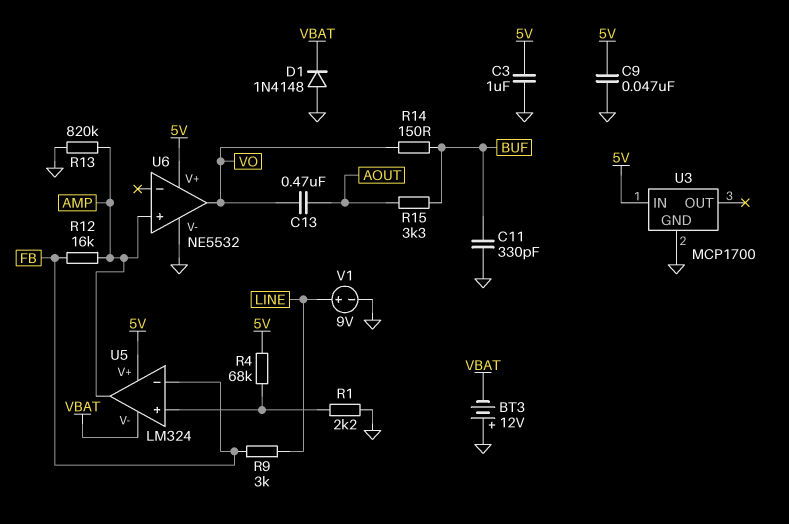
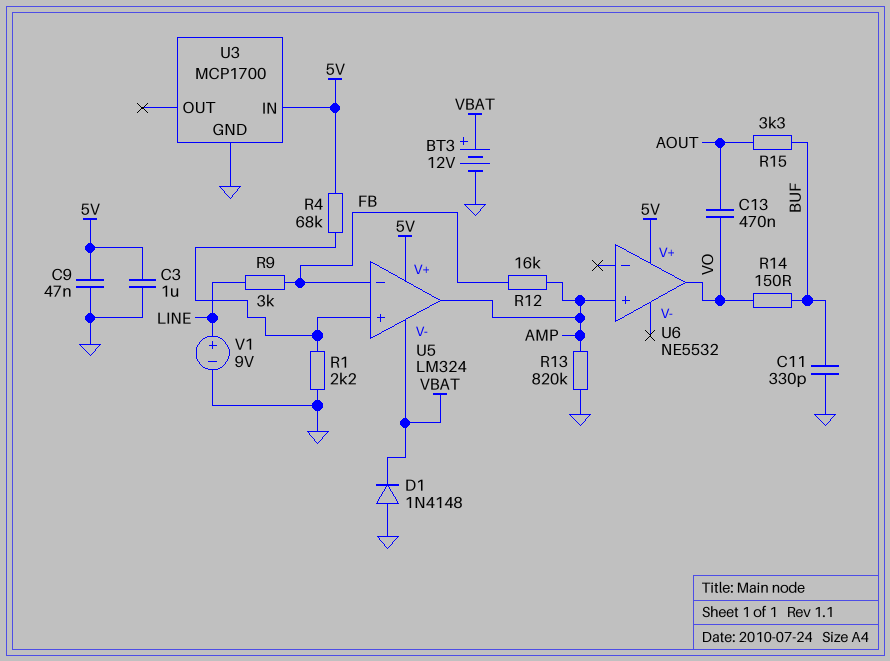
BT3: 12V (plus GND, minus VBAT) -> 12V (plus VBAT, minus GND)
U6 pin V-: GND -> none

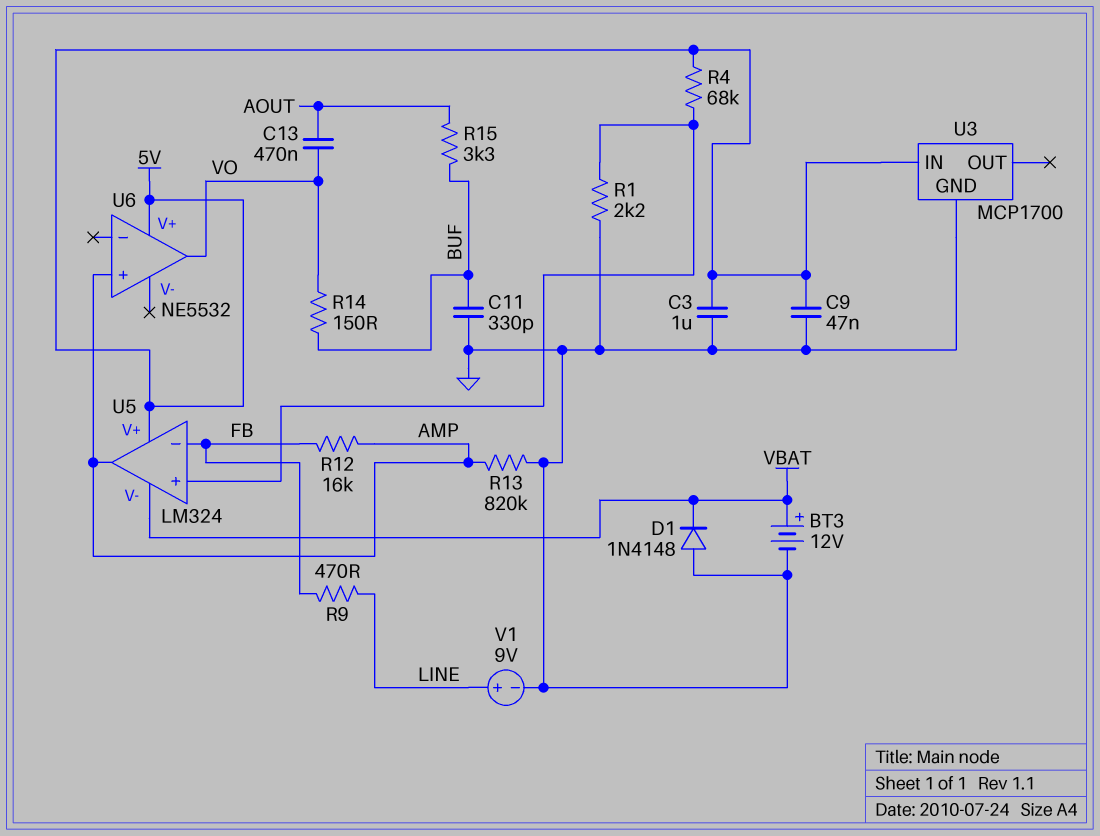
R9: 3k (FB, LINE) -> 470 (FB, LINE)

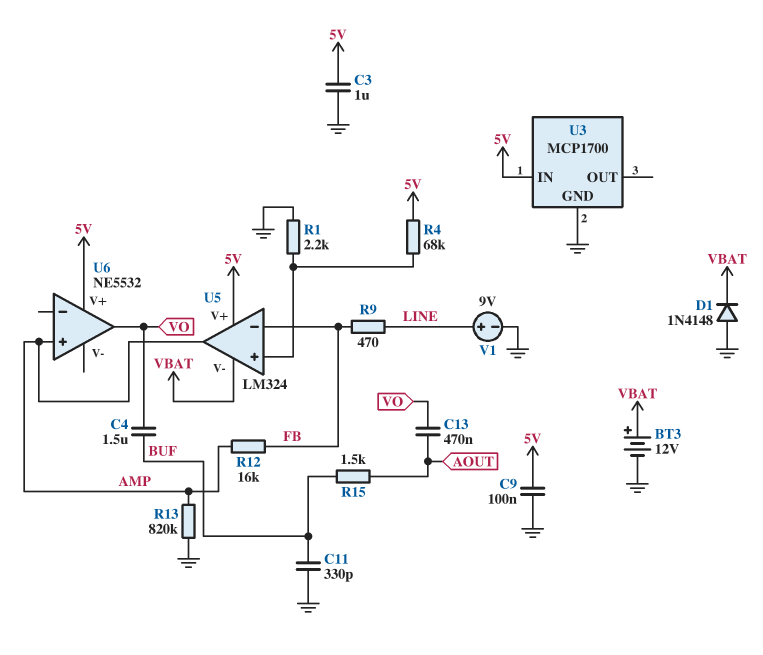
C4: none -> 1.5uF (BUF, VO)
C9: 47nF (5V, GND) -> 100nF (5V, GND)
R14: 150 (BUF, VO) -> none
R15: 3.3k (AOUT, BUF) -> 1.5k (AOUT, BUF)

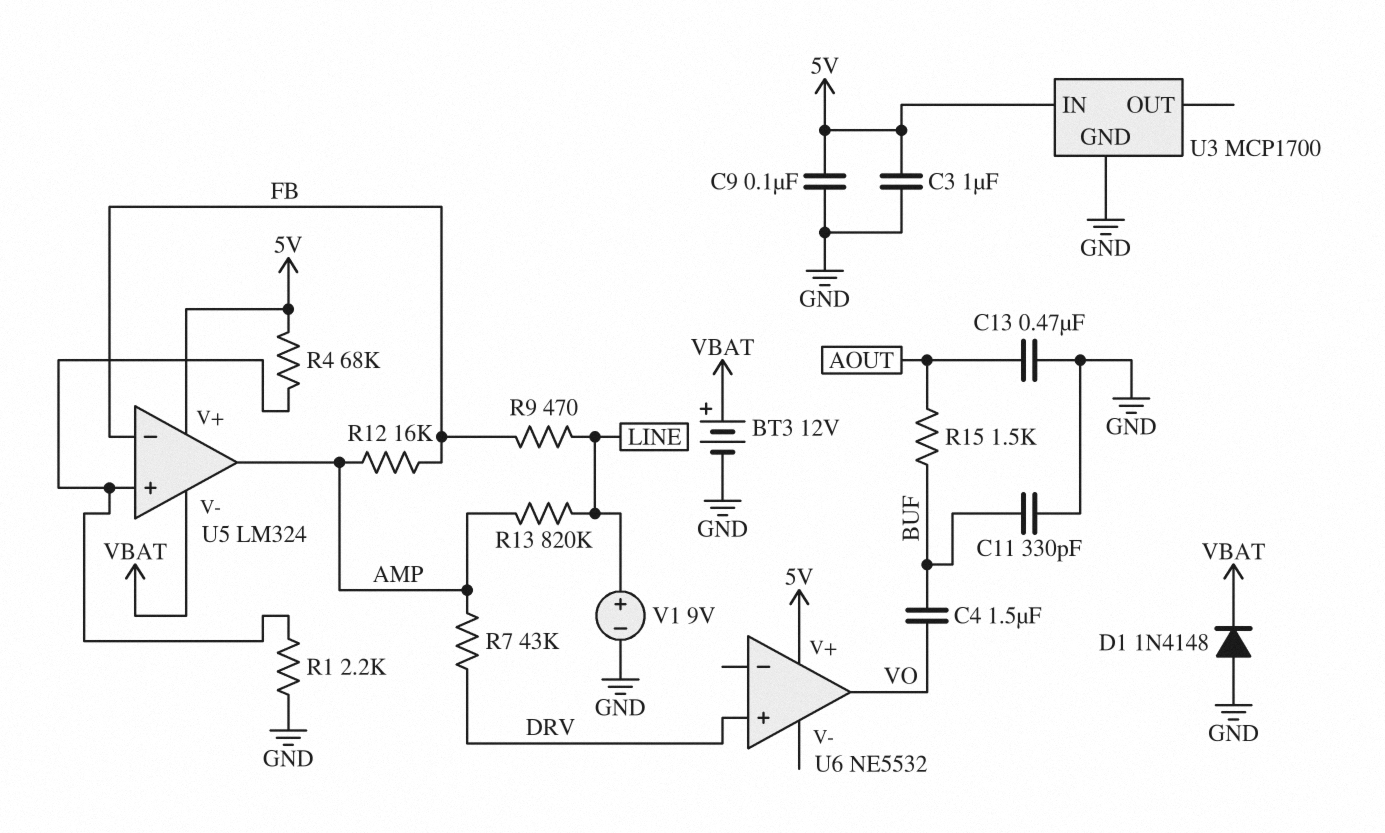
C13: 470nF (AOUT, VO) -> 470nF (AOUT, GND)
R7: none -> 43k (AMP, DRV)
R13: 820k (AMP, GND) -> 820k (AMP, LINE)
U6 pin in+: AMP -> DRV

